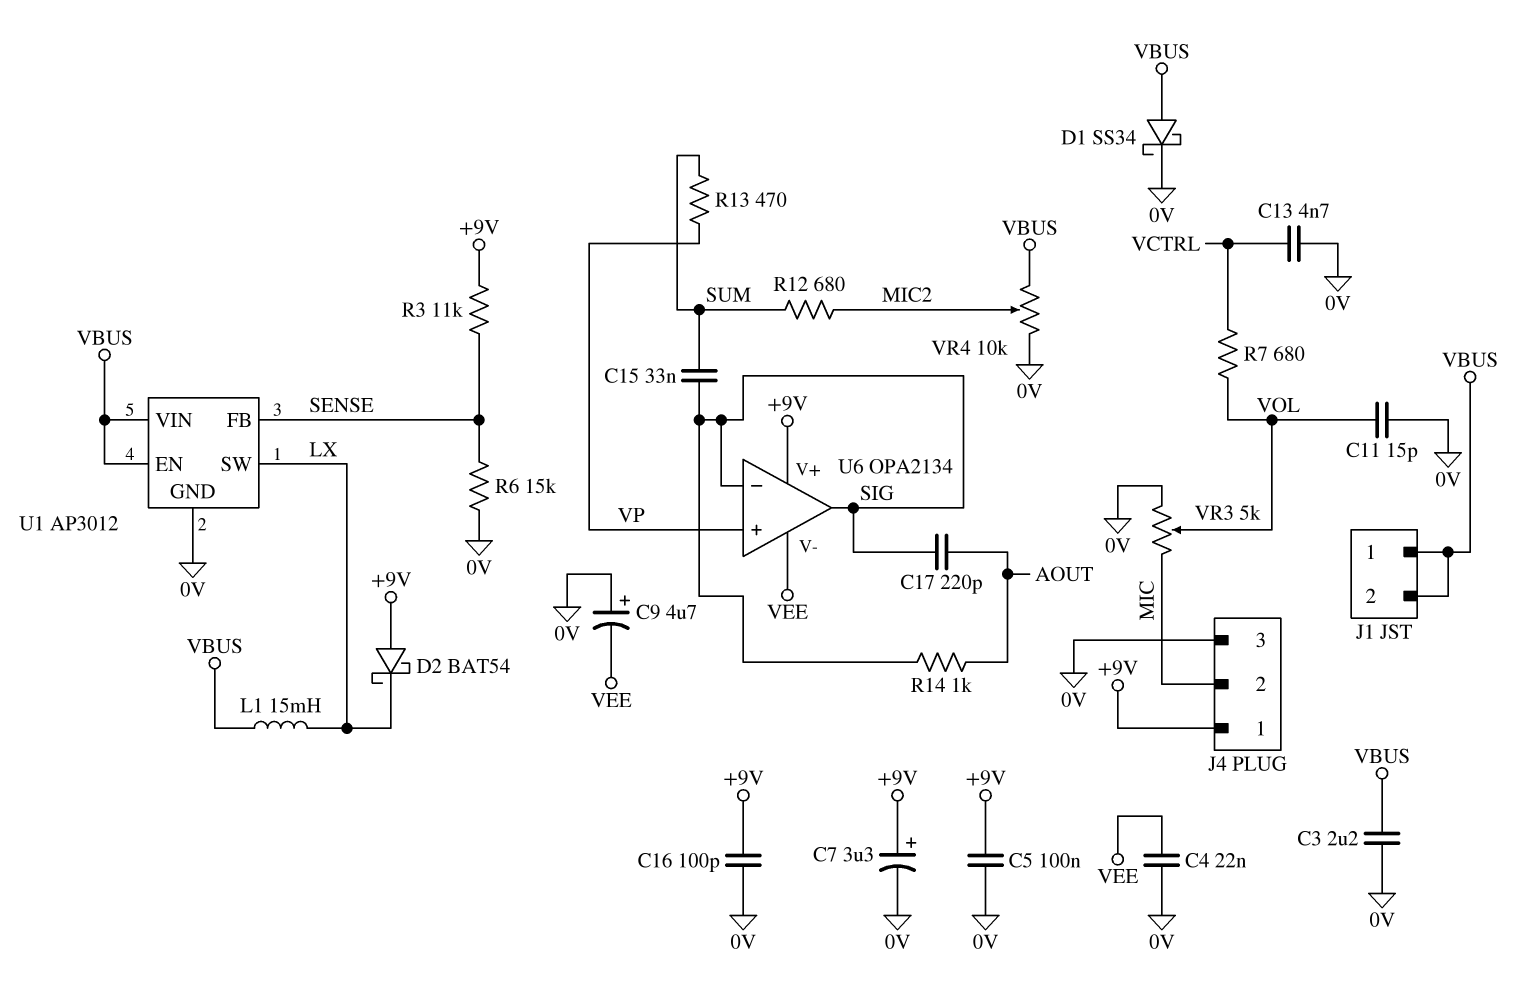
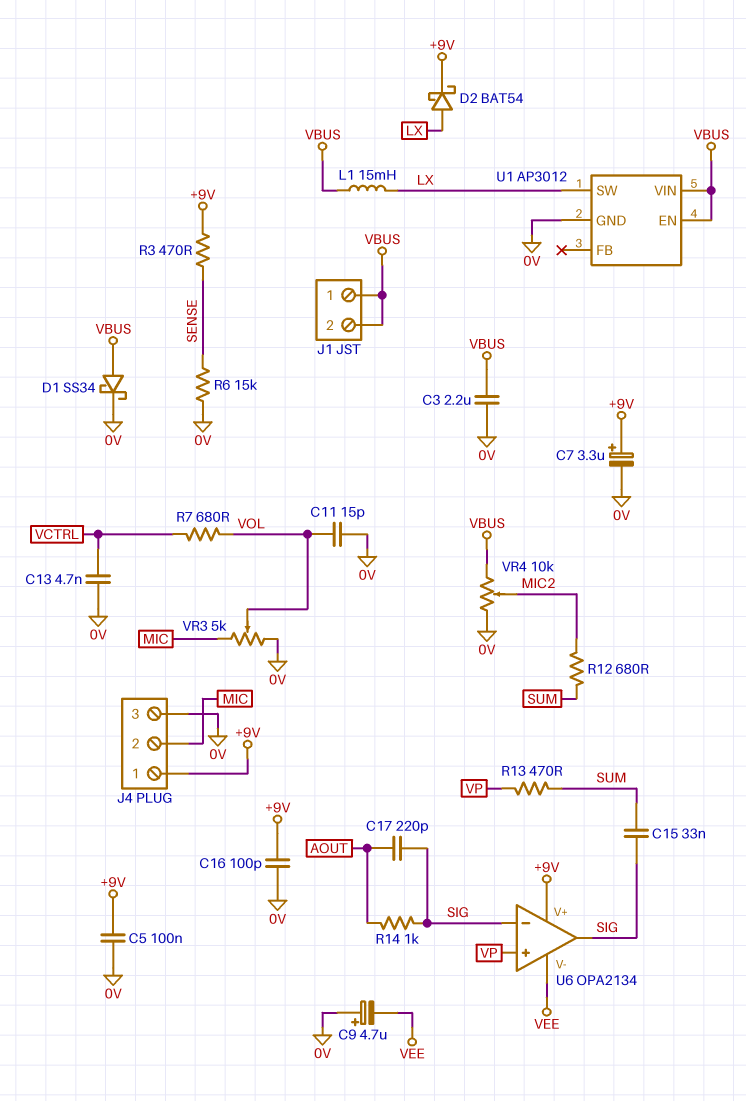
C4: 22nF (0V, VEE) -> none
D2: schottky BAT54 (A +9V, K LX) -> schottky BAT54 (A LX, K +9V)
R3: 11k (+9V, SENSE) -> 470 (+9V, SENSE)
U1 pin FB: SENSE -> none

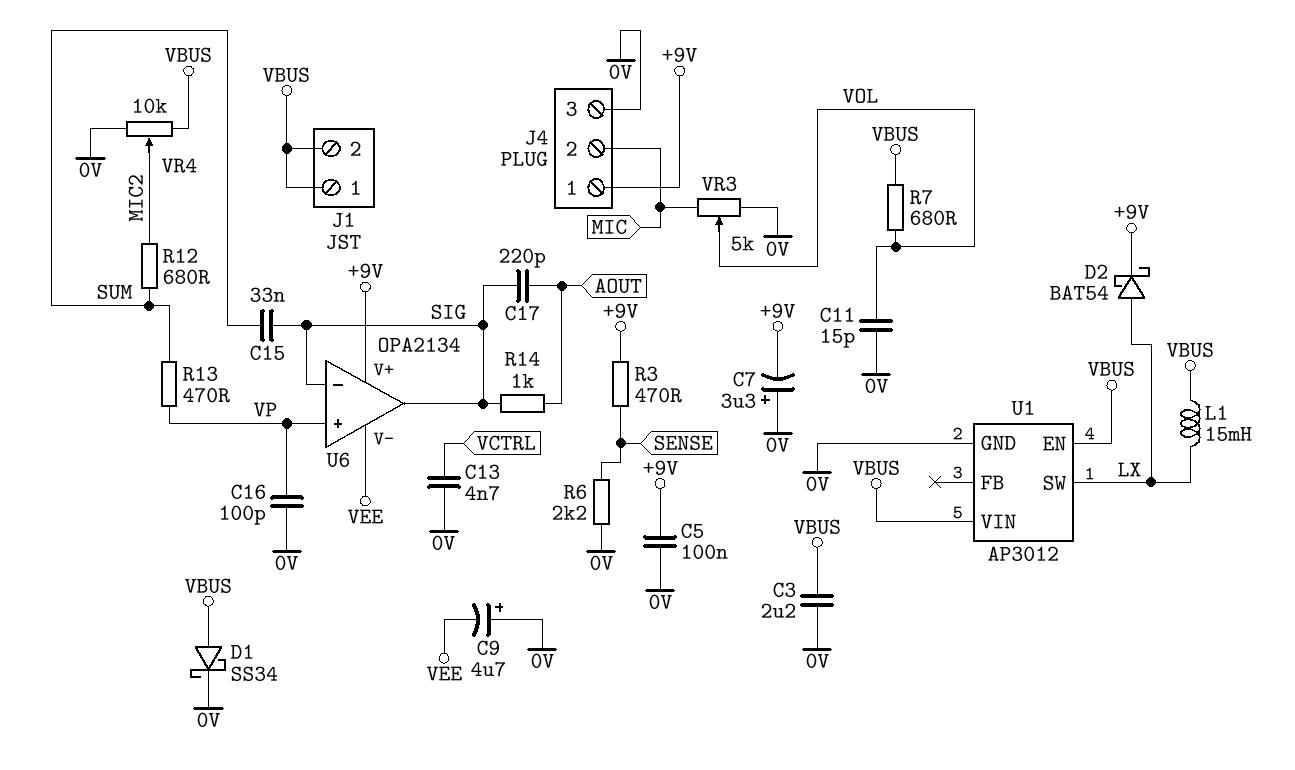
C7: 3.3uF (plus +9V, minus 0V) -> 3.3uF (plus 0V, minus +9V)
C16: 100pF (+9V, 0V) -> 100pF (0V, VP)
R6: 15k (0V, SENSE) -> 2.2k (0V, SENSE)
R7: 680 (VCTRL, VOL) -> 680 (VBUS, VOL)

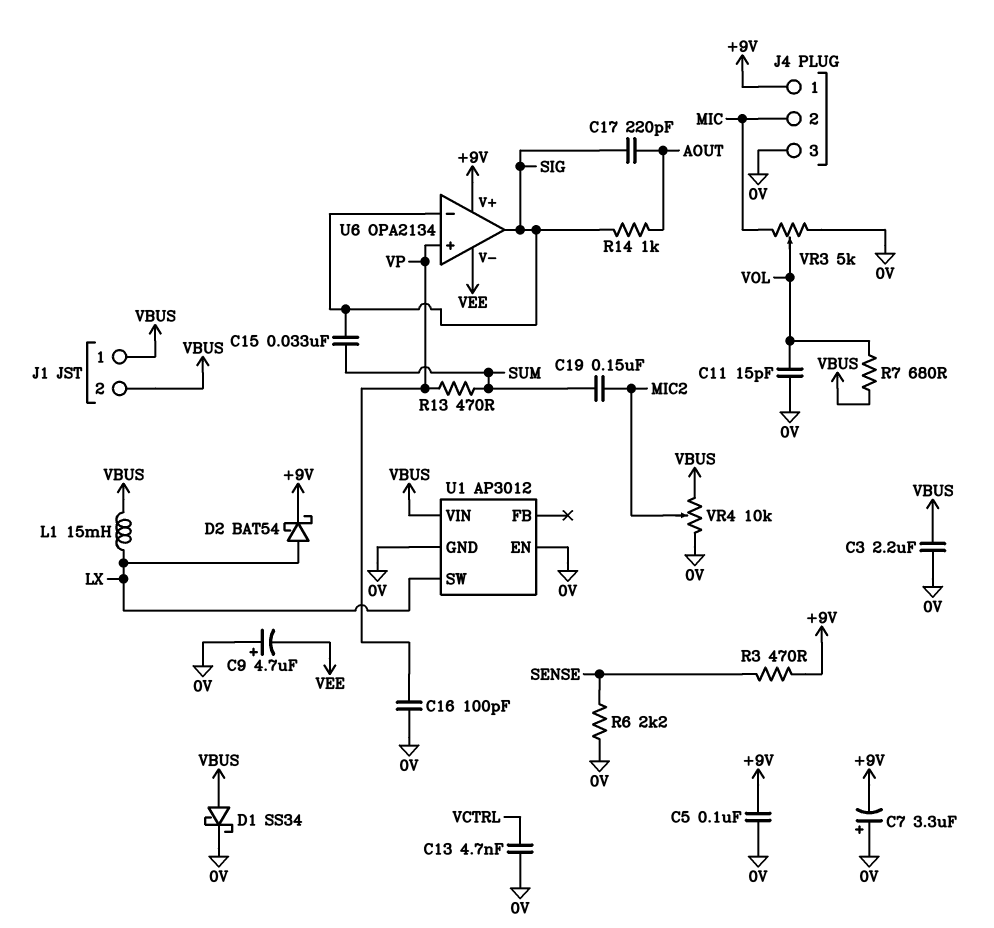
C19: none -> 150nF (MIC2, SUM)
R12: 680 (MIC2, SUM) -> none
U1 pin EN: VBUS -> 0V

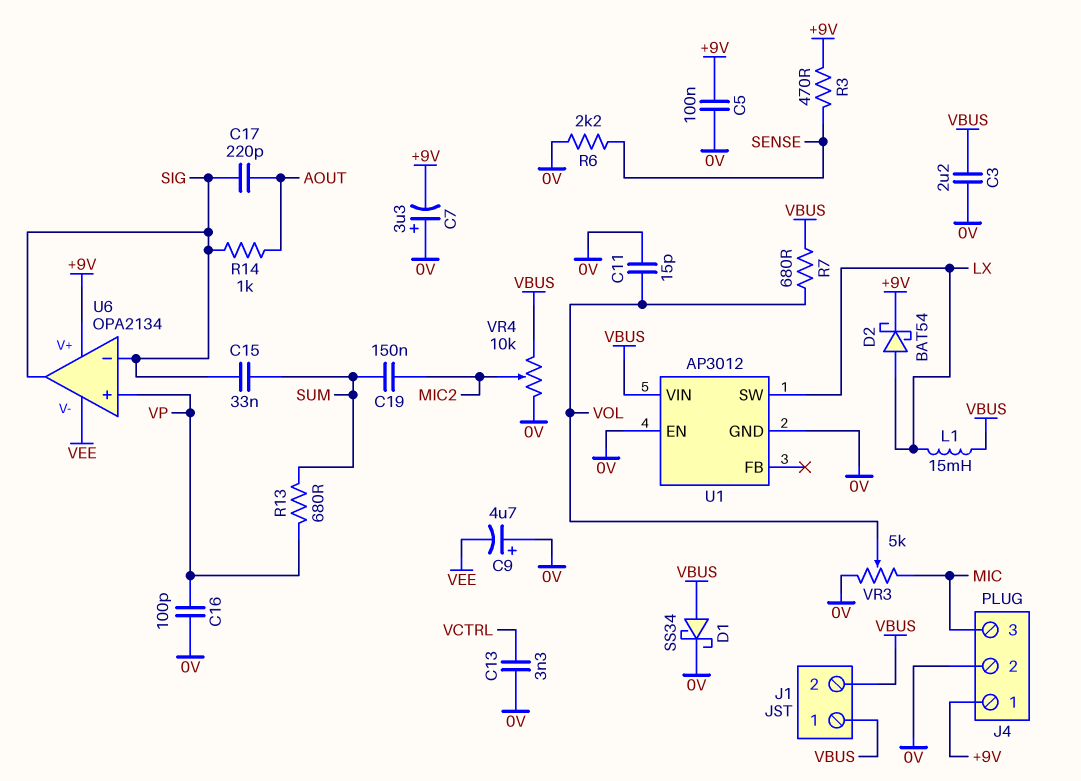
C13: 4.7nF (0V, VCTRL) -> 3.3nF (0V, VCTRL)
J4 pin 2: MIC -> 0V
J4 pin 3: 0V -> MIC
R13: 470 (SUM, VP) -> 680 (SUM, VP)

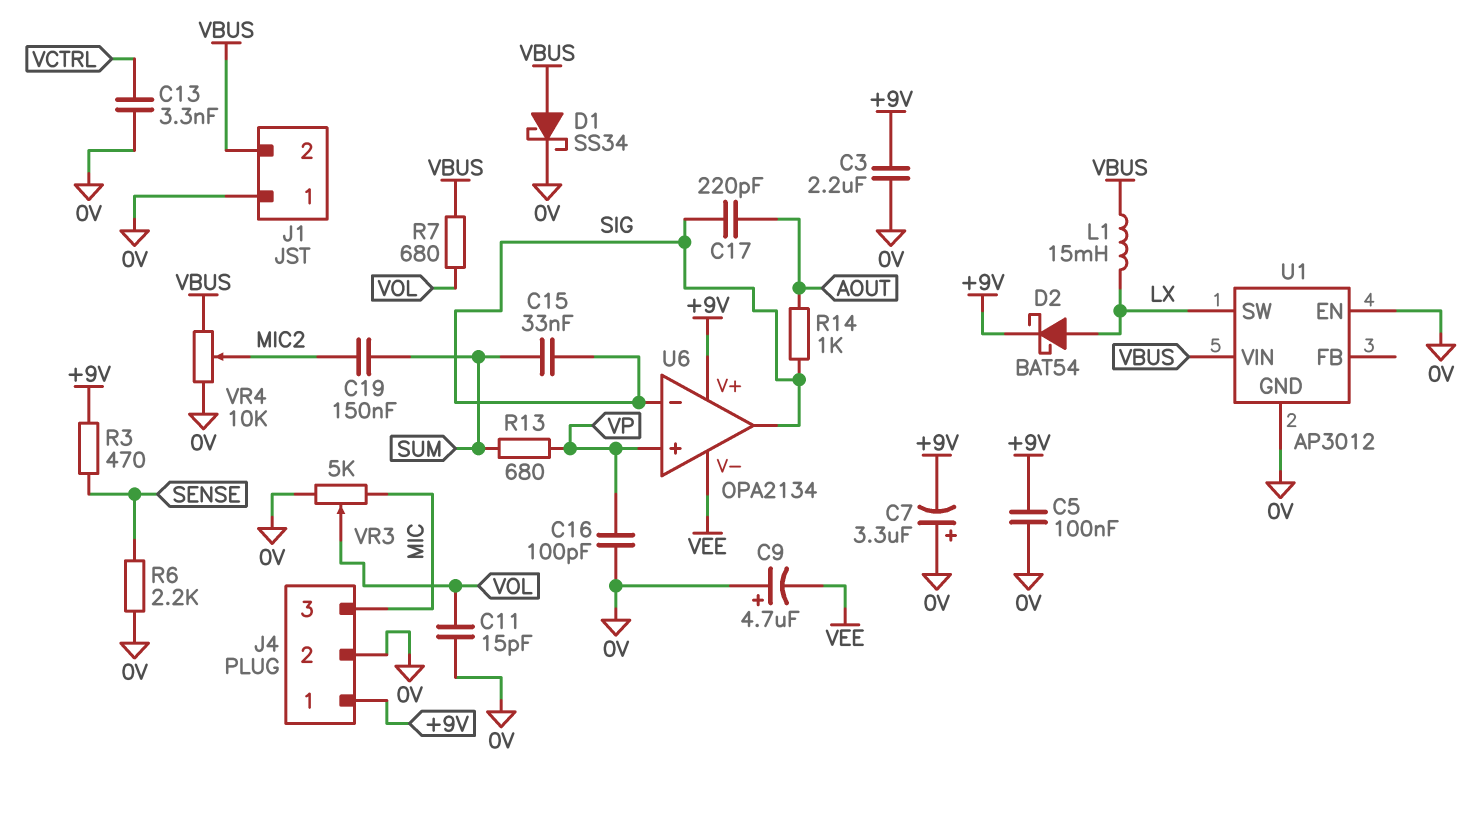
C3: 2.2uF (0V, VBUS) -> 2.2uF (+9V, 0V)
J1 pin 1: VBUS -> 0V

